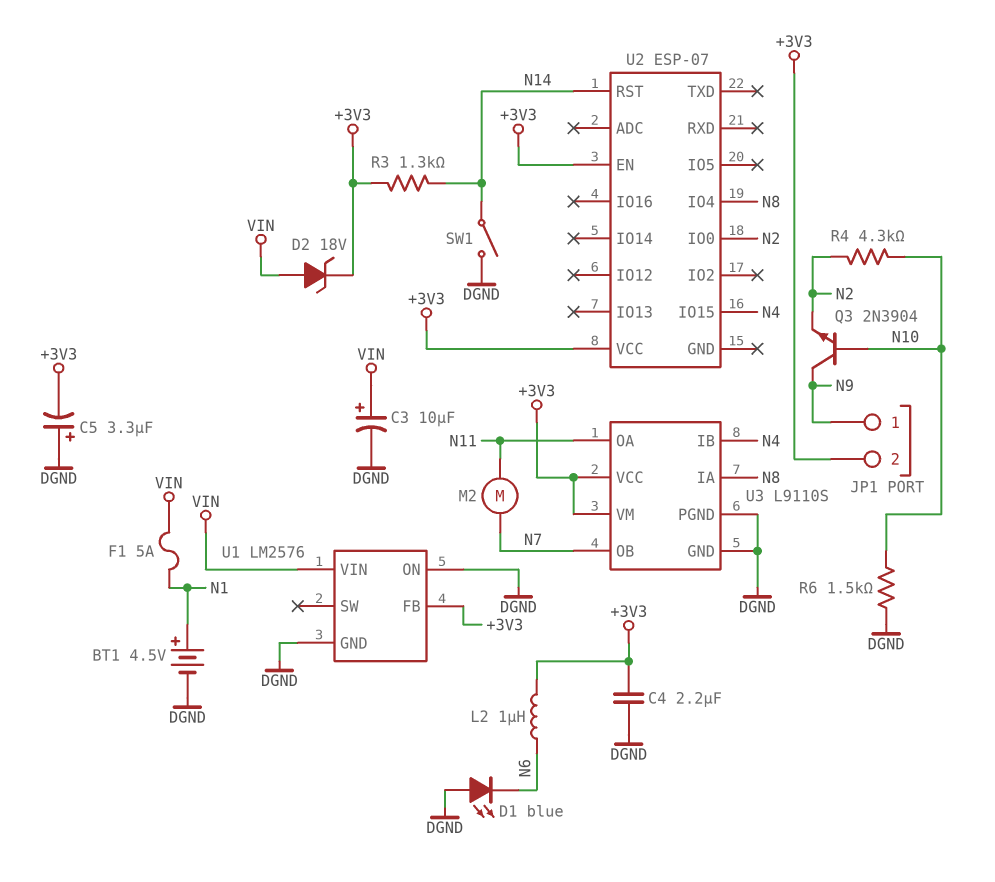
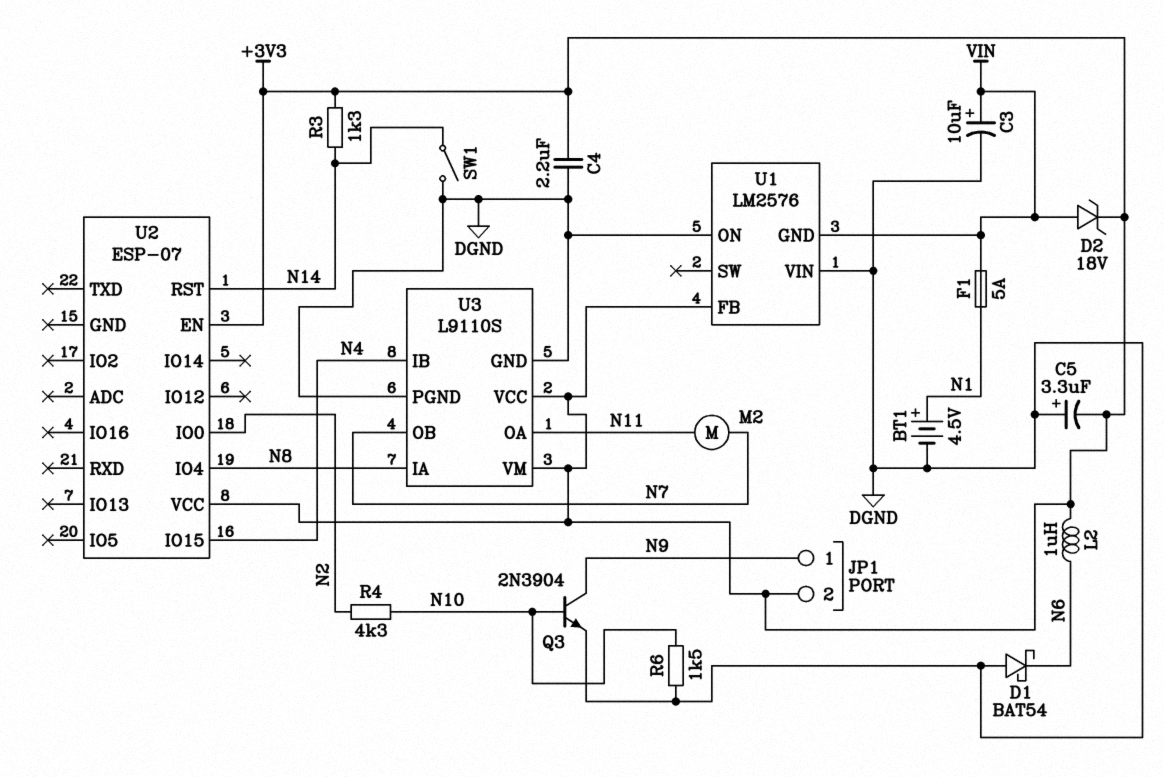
D1: LED blue (A DGND, K N6) -> schottky BAT54 (A DGND, K N6)
Q3: NPN 2N3904 (B N10, C N9, E N2) -> NPN 2N3904 (B N10, C N9, E DGND)
U1 pin GND: DGND -> VIN
U1 pin VIN: VIN -> DGND

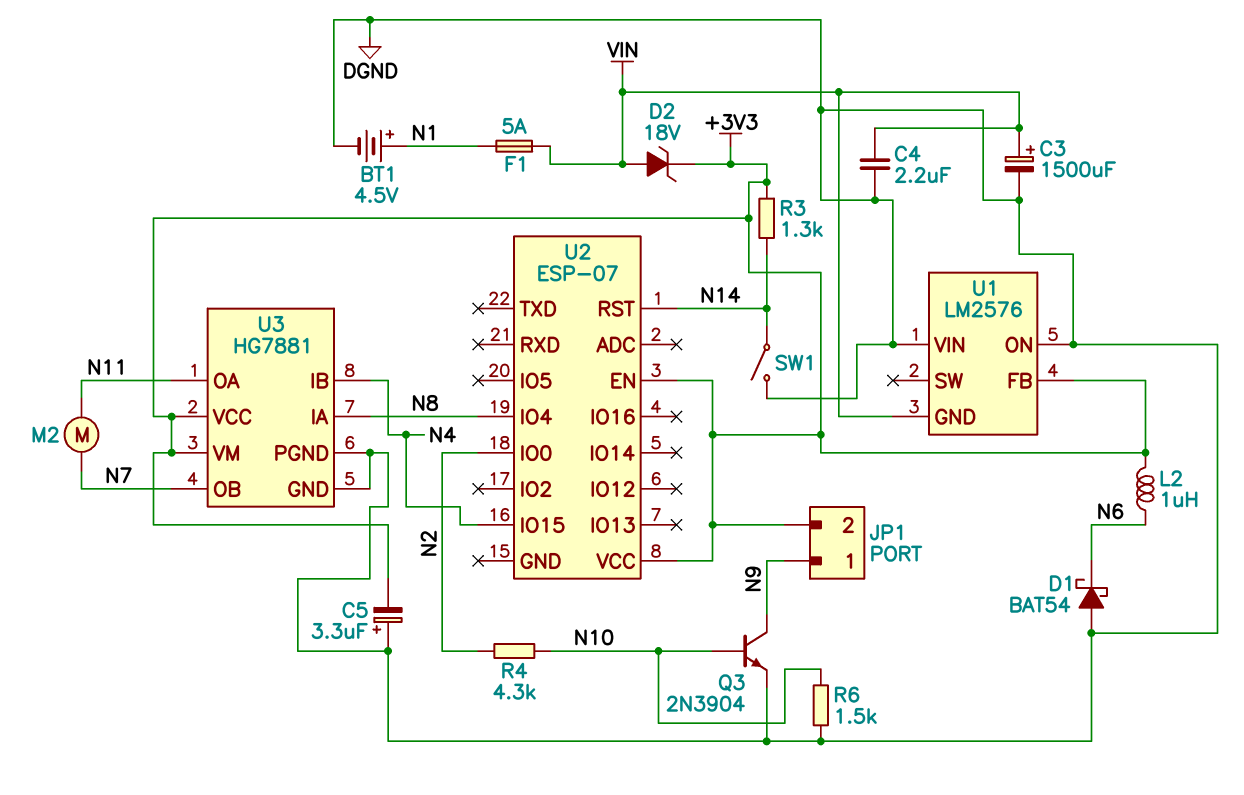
C3: 10uF (plus VIN, minus DGND) -> 1500uF (plus VIN, minus DGND)
C4: 2.2uF (+3V3, DGND) -> 2.2uF (DGND, VIN)
U3: L9110S -> HG7881

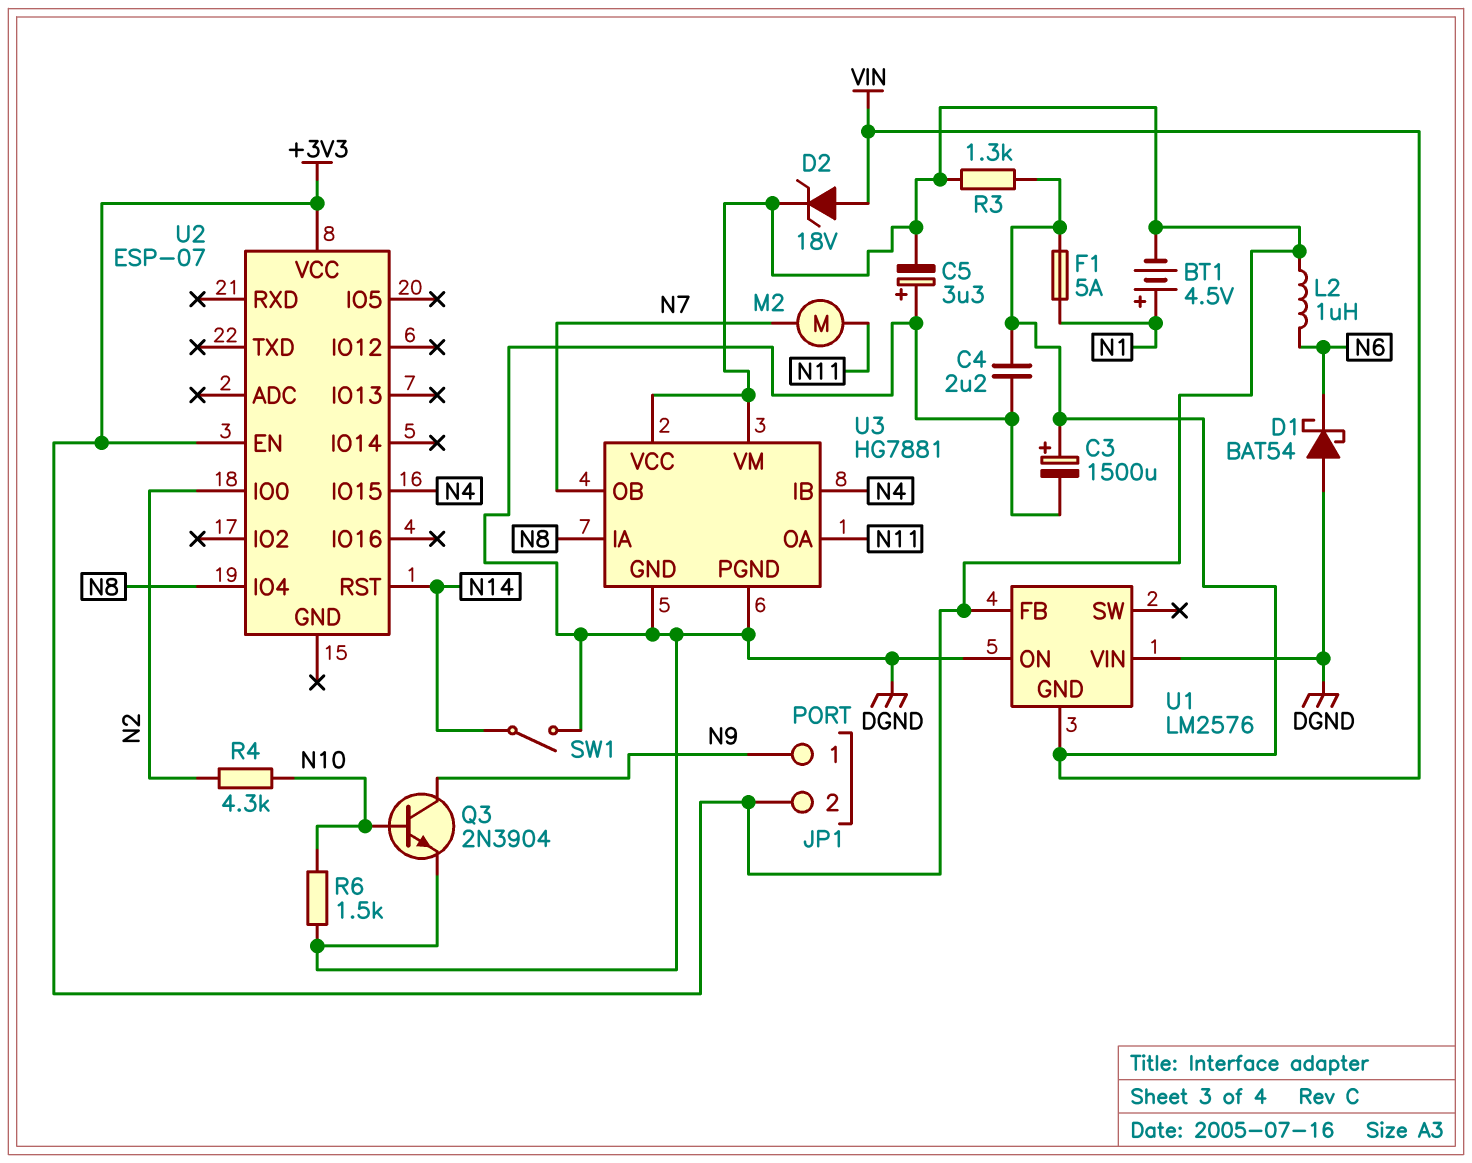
BT1: 4.5V (plus N1, minus DGND) -> 4.5V (plus N1, minus +3V3)
R3: 1.3k (+3V3, N14) -> 1.3k (+3V3, VIN)

